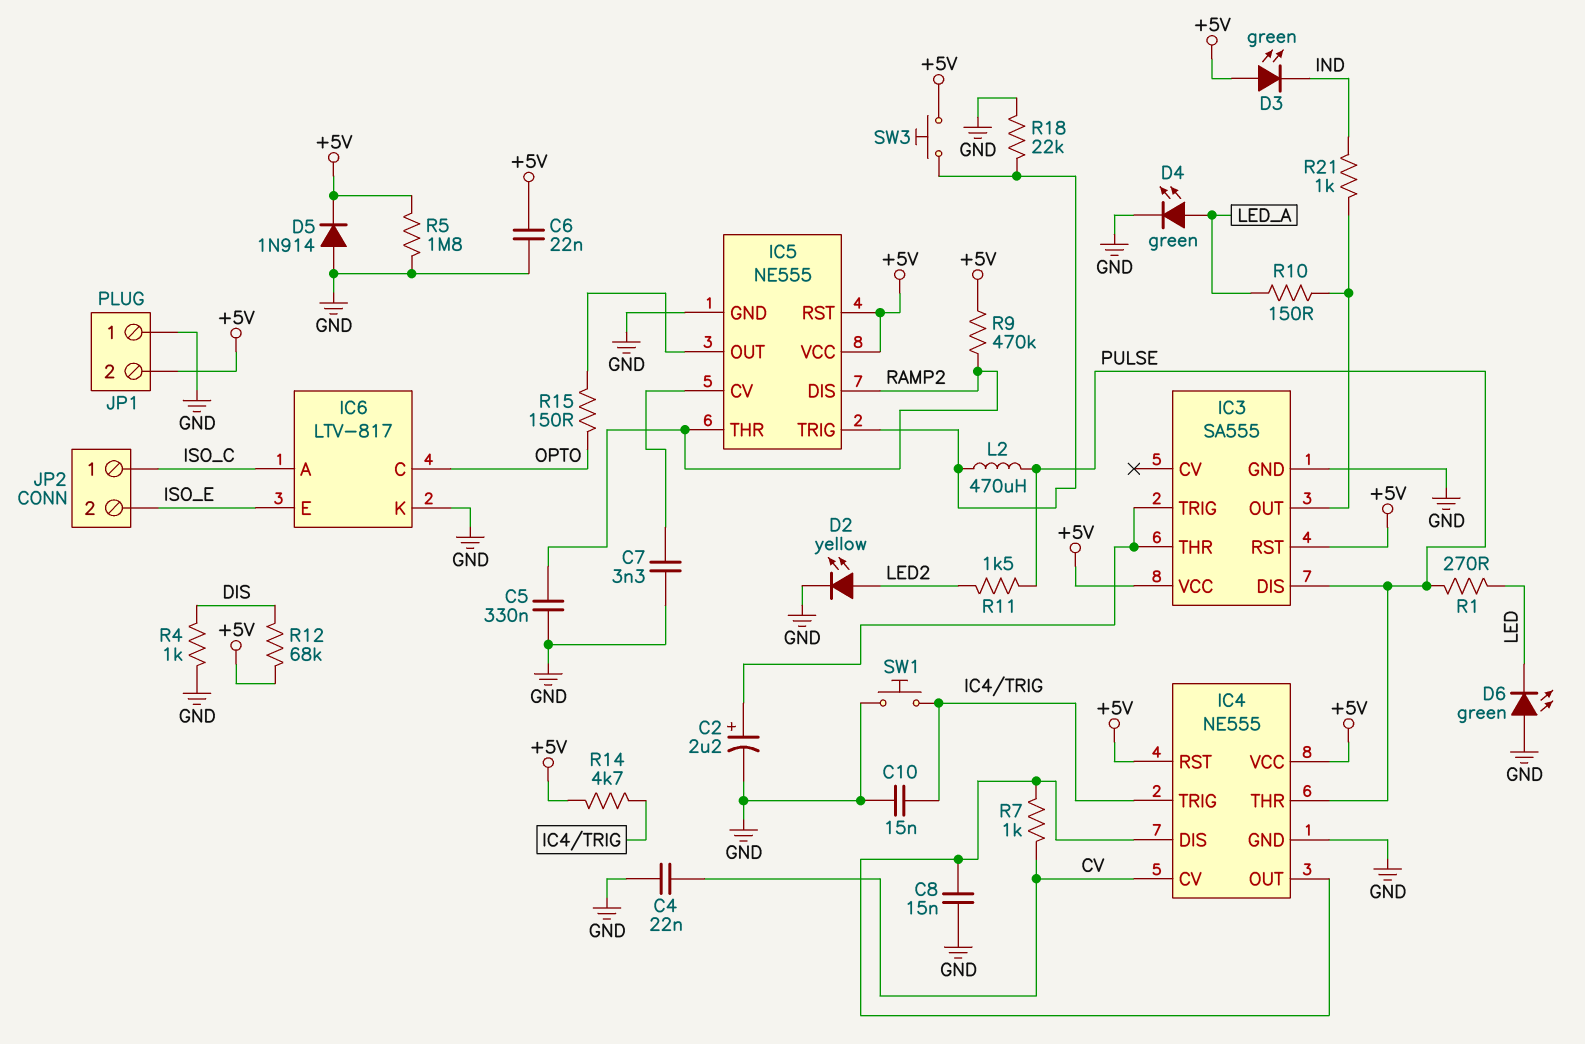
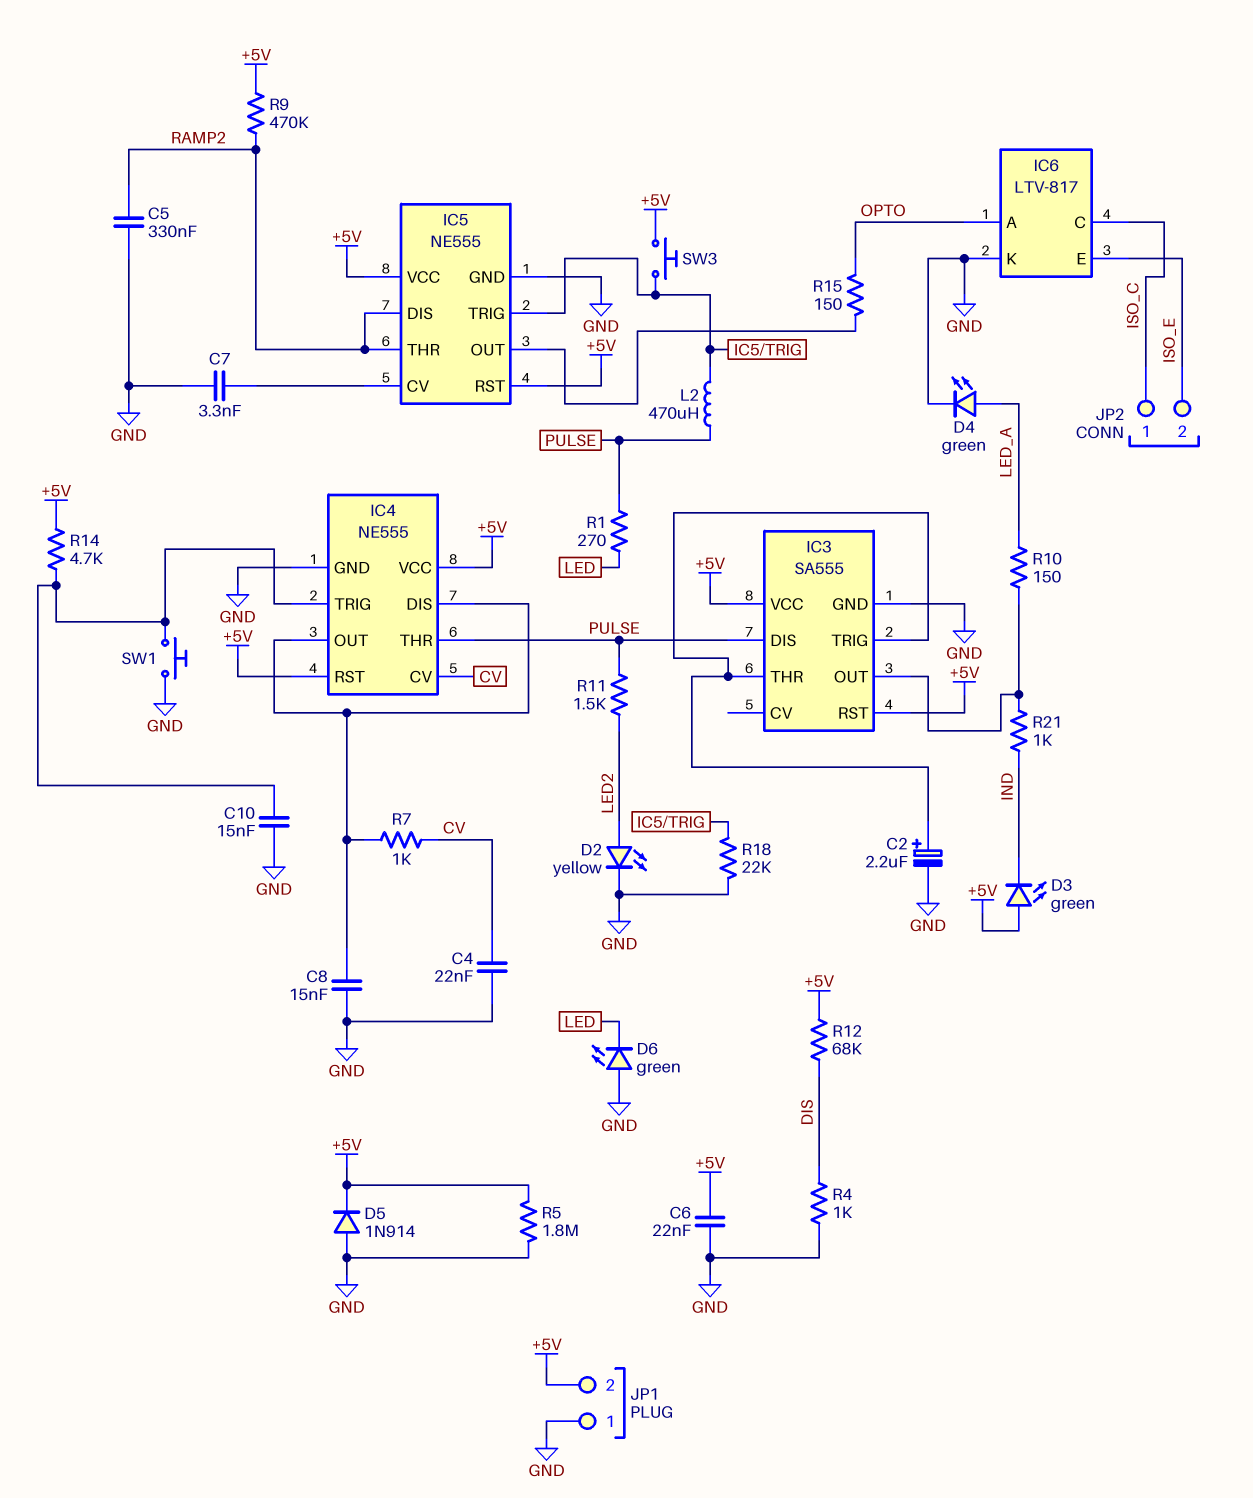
IC6 pin A: ISO_C -> OPTO
IC6 pin C: OPTO -> ISO_C

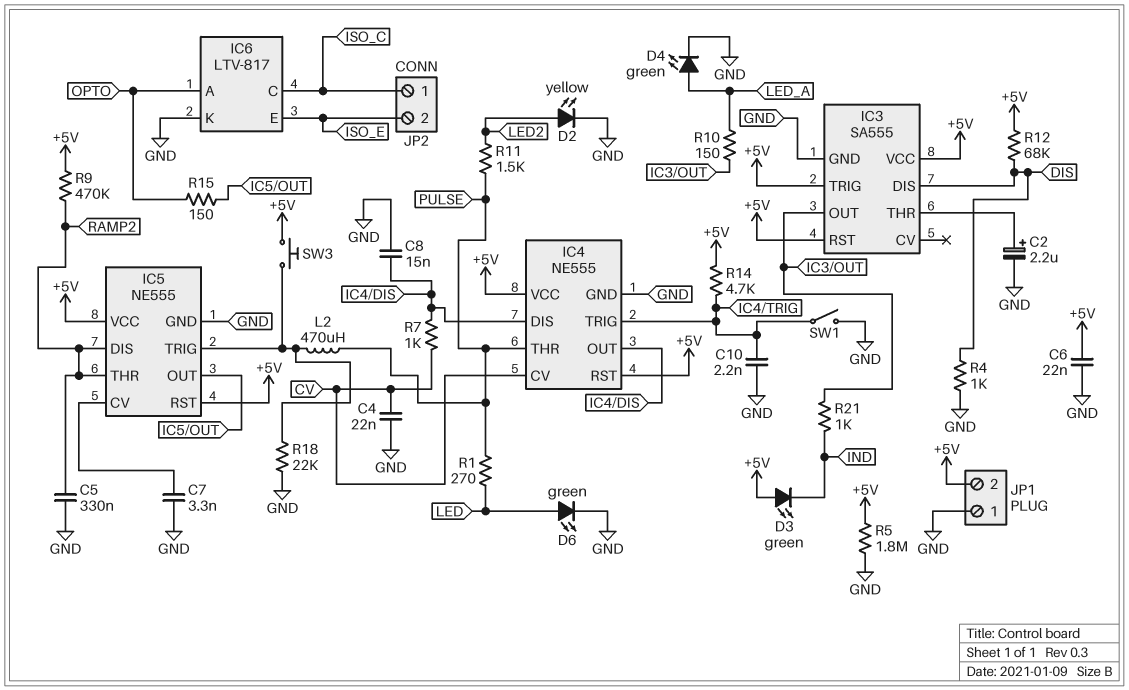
C10: 15nF (GND, IC4/TRIG) -> 2.2nF (GND, IC4/TRIG)
D5: diode 1N914 (A GND, K +5V) -> none
D6: LED green (A GND, K LED) -> LED green (A LED, K GND)
IC3 pin DIS: PULSE -> DIS
IC3 pin TRIG: IC3/THR -> +5V
SW1: button (GND, IC4/TRIG) -> switch (GND, IC4/TRIG)

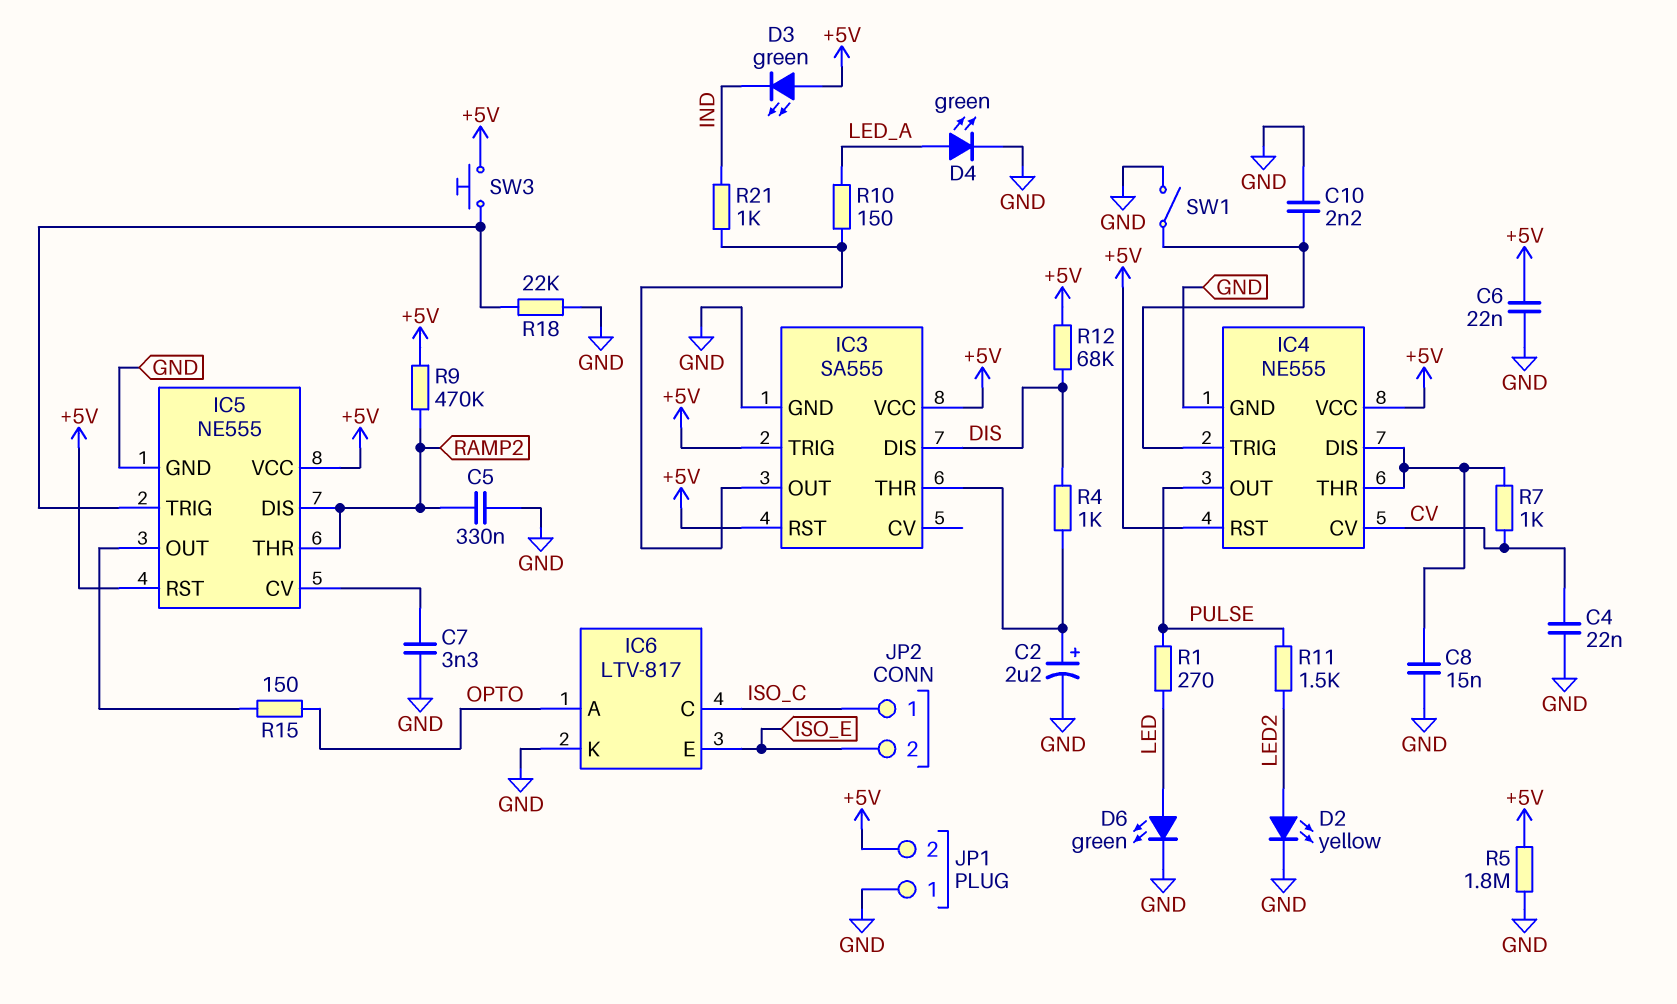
IC4 pin OUT: IC4/DIS -> PULSE
IC4 pin THR: PULSE -> IC4/DIS
L2: 470uH (IC5/TRIG, PULSE) -> none
R4: 1k (DIS, GND) -> 1k (DIS, IC3/THR)
R14: 4.7k (+5V, IC4/TRIG) -> none

